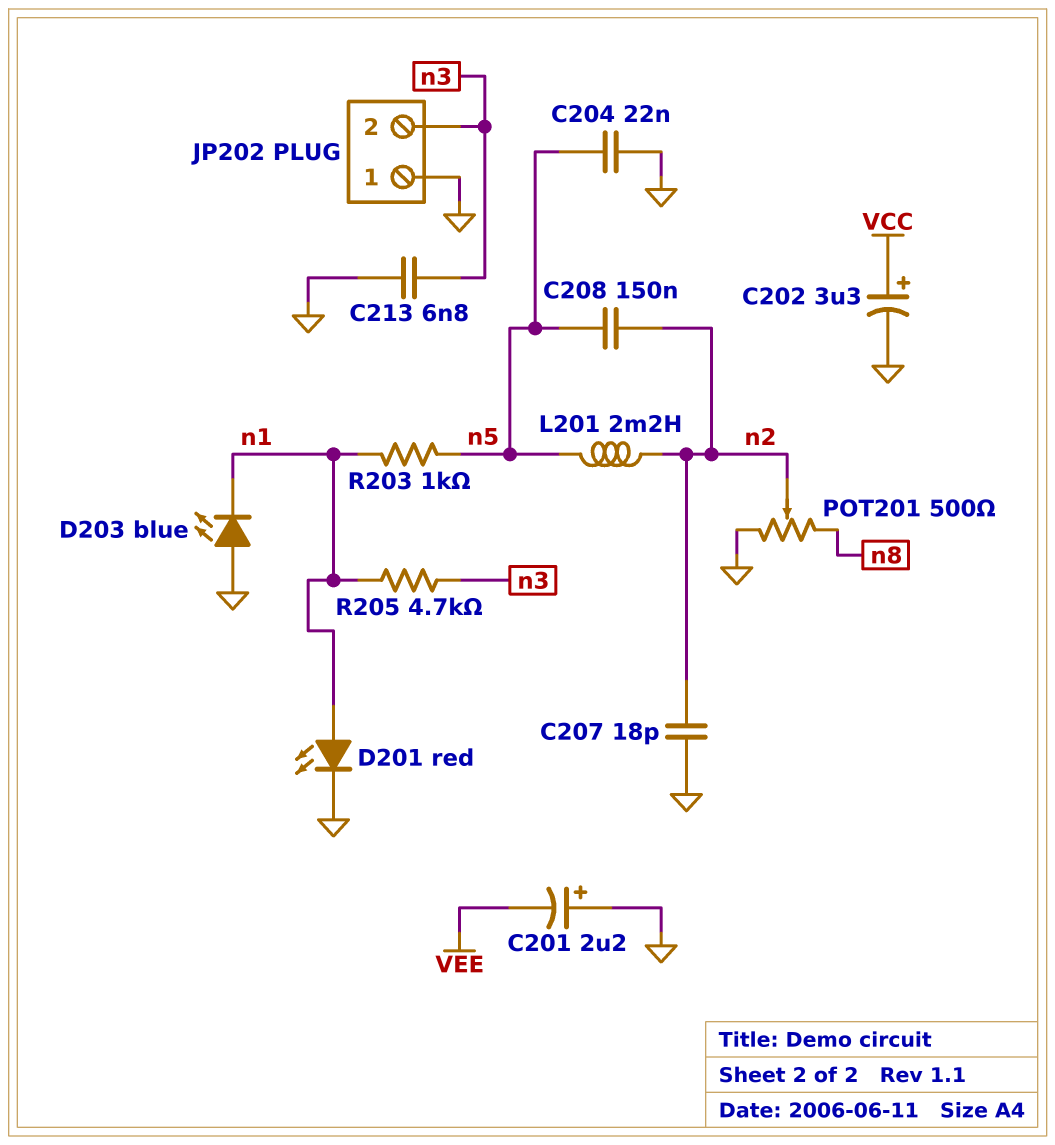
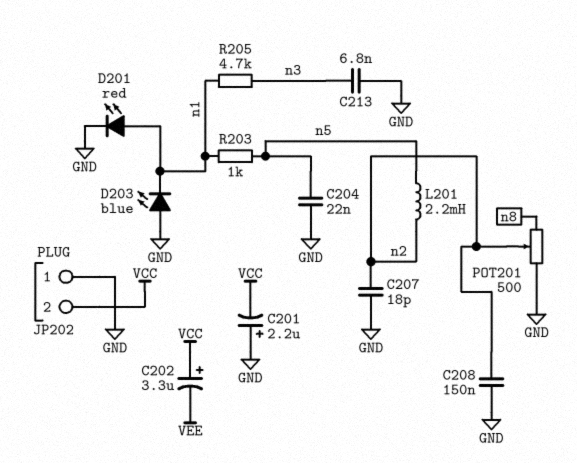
C201: 2.2uF (plus GND, minus VEE) -> 2.2uF (plus GND, minus VCC)
C202: 3.3uF (plus VCC, minus GND) -> 3.3uF (plus VCC, minus VEE)
C208: 150nF (n2, n5) -> 150nF (GND, n2)
JP202 pin 2: n3 -> VCC

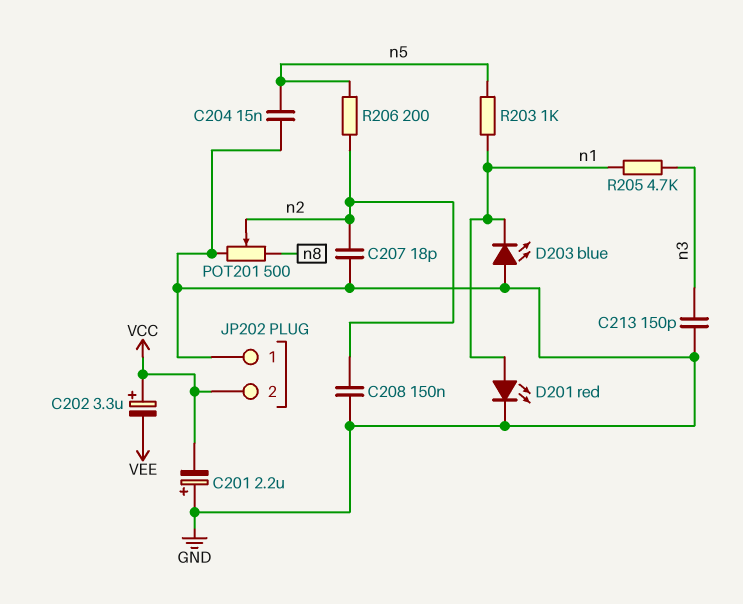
C204: 22nF (GND, n5) -> 15nF (GND, n5)
C213: 6.8nF (GND, n3) -> 150pF (GND, n3)
L201: 2.2mH (n2, n5) -> none
R206: none -> 200 (n2, n5)

